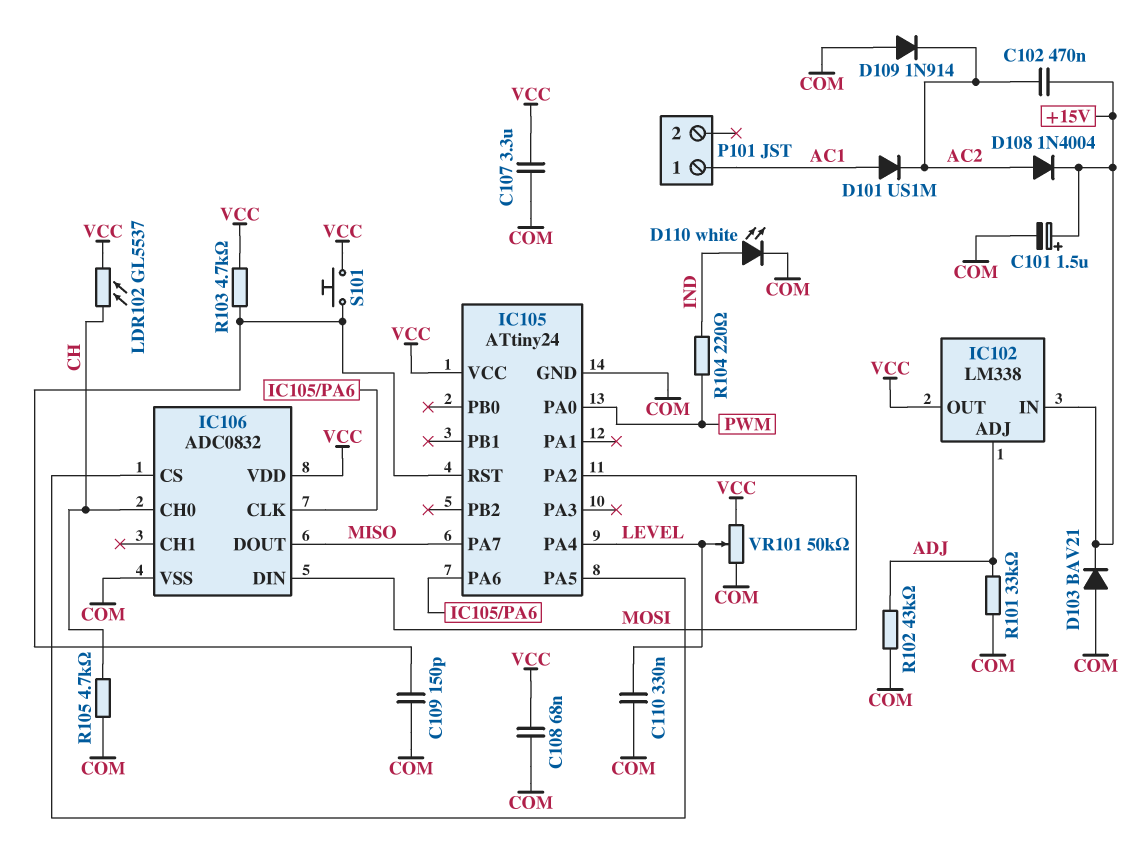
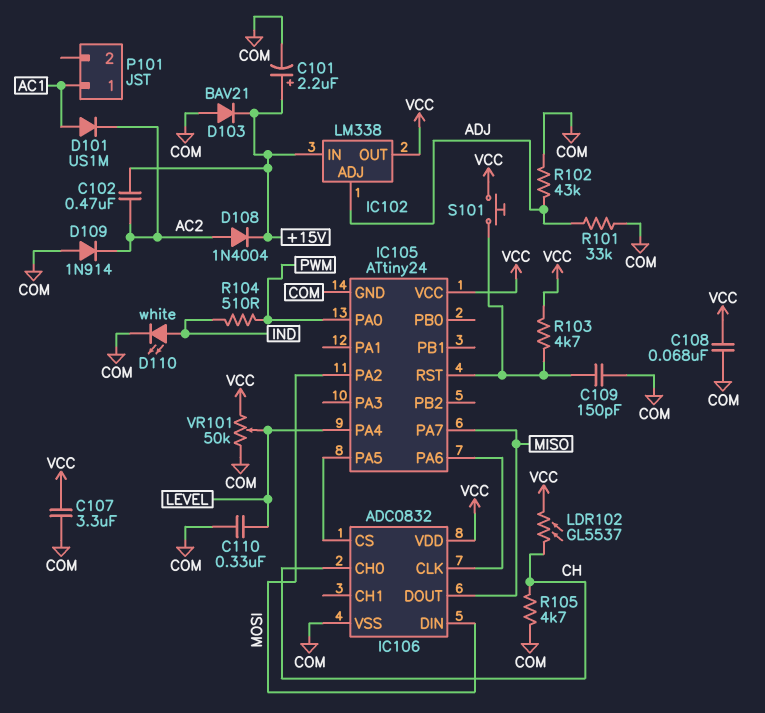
C101: 1.5uF (plus +15V, minus COM) -> 2.2uF (plus +15V, minus COM)
R104: 220 (IND, PWM) -> 510 (IND, PWM)

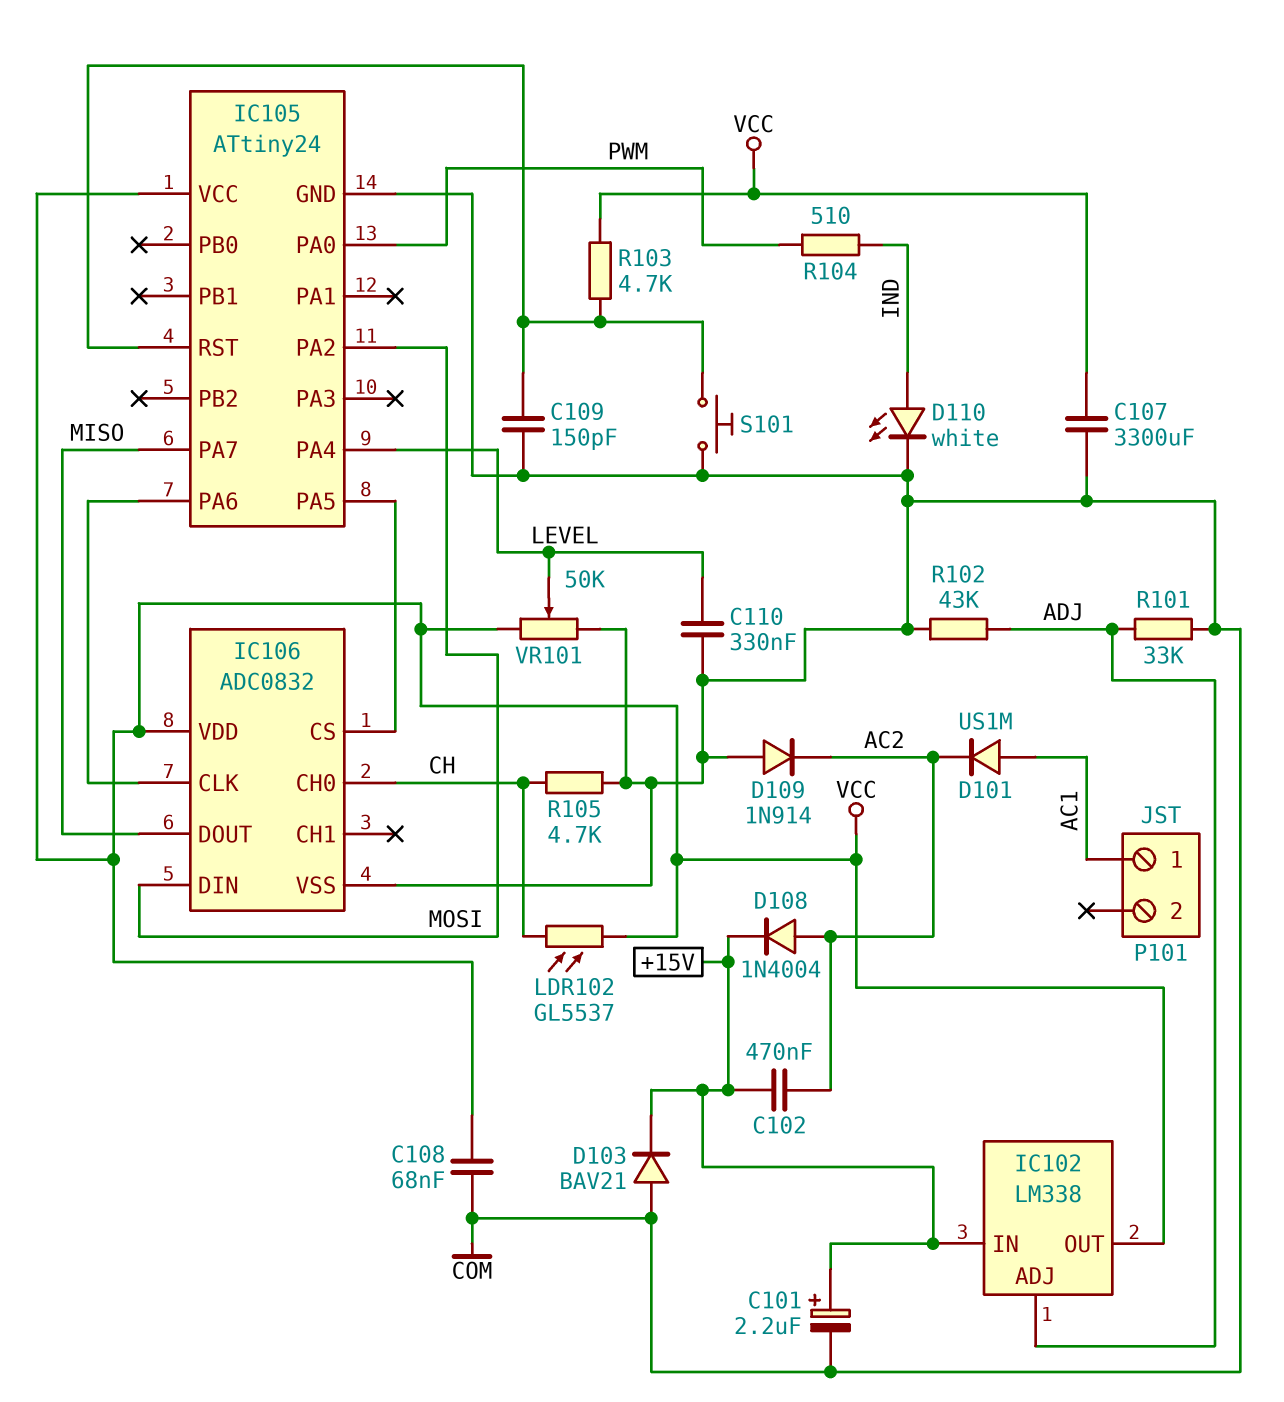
C107: 3.3uF (COM, VCC) -> 3300uF (COM, VCC)
S101: button (IC105/RST, VCC) -> button (COM, IC105/RST)

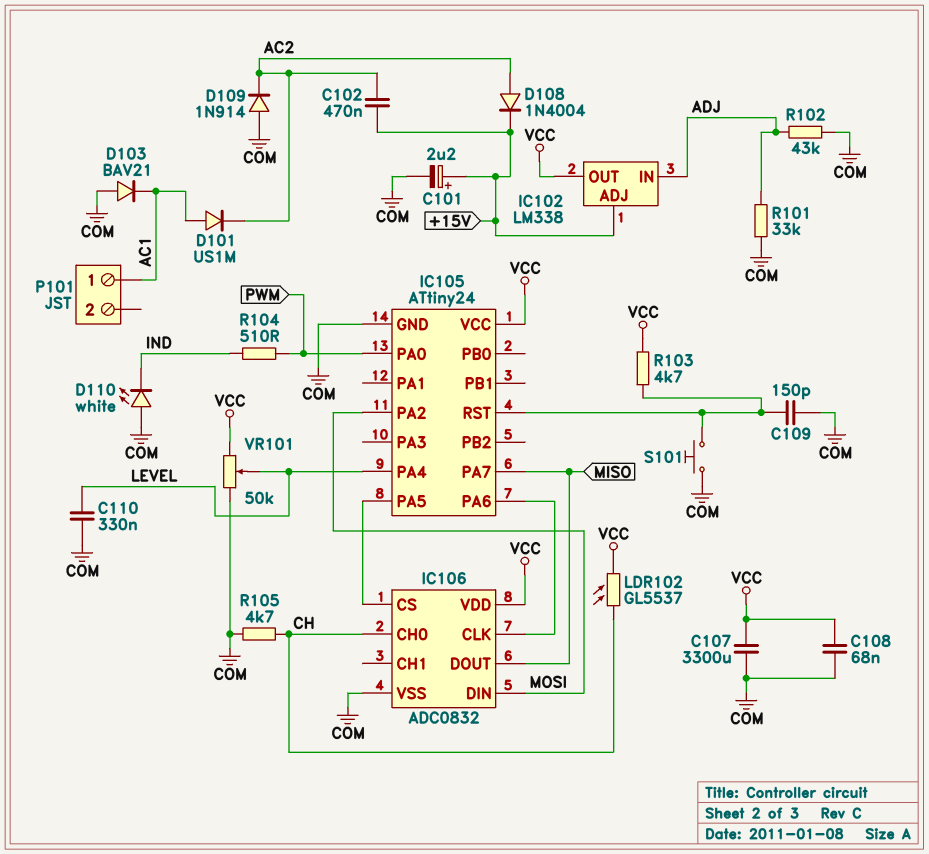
D103: diode BAV21 (A COM, K +15V) -> diode BAV21 (A COM, K AC1)
D110: LED white (A IND, K COM) -> LED white (A COM, K IND)
IC102 pin ADJ: ADJ -> +15V
IC102 pin IN: +15V -> ADJ

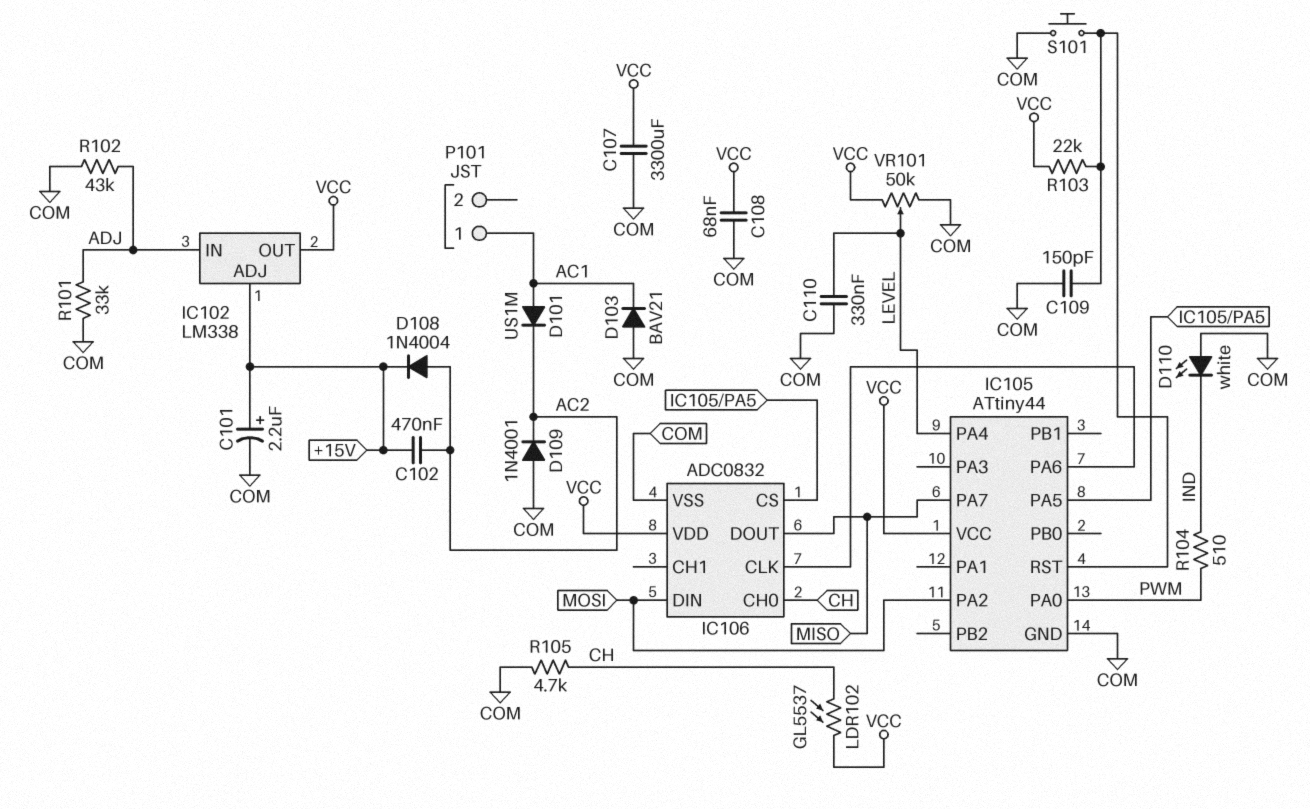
D109: diode 1N914 (A COM, K AC2) -> diode 1N4001 (A COM, K AC2)
IC105: ATtiny24 -> ATtiny44
R103: 4.7k (IC105/RST, VCC) -> 22k (IC105/RST, VCC)

